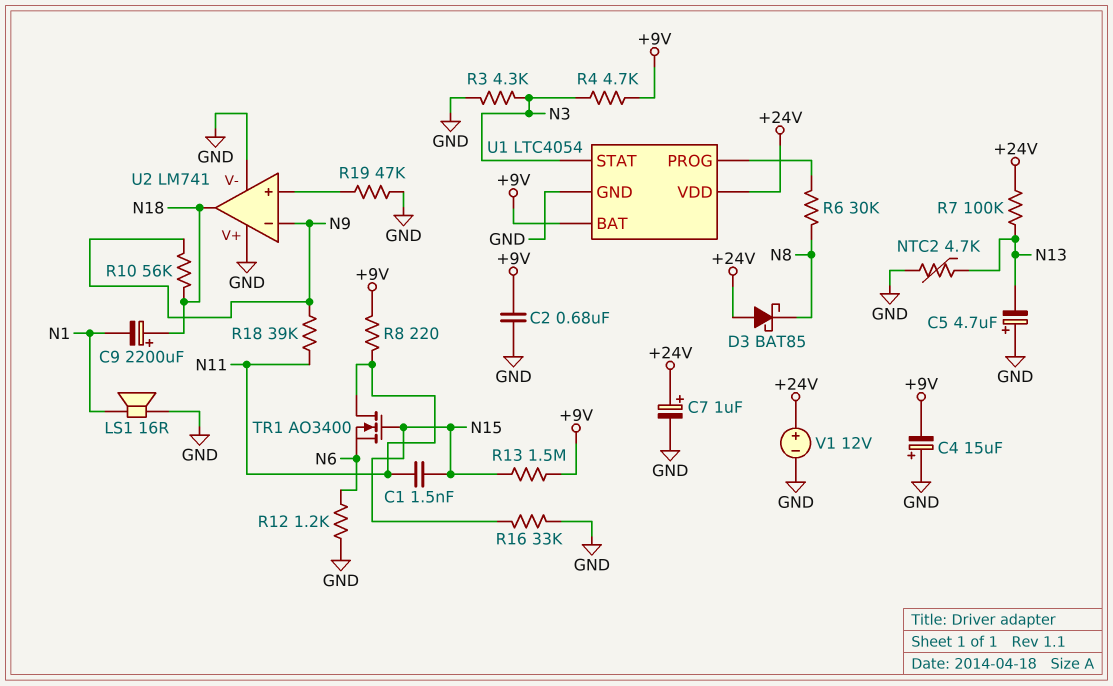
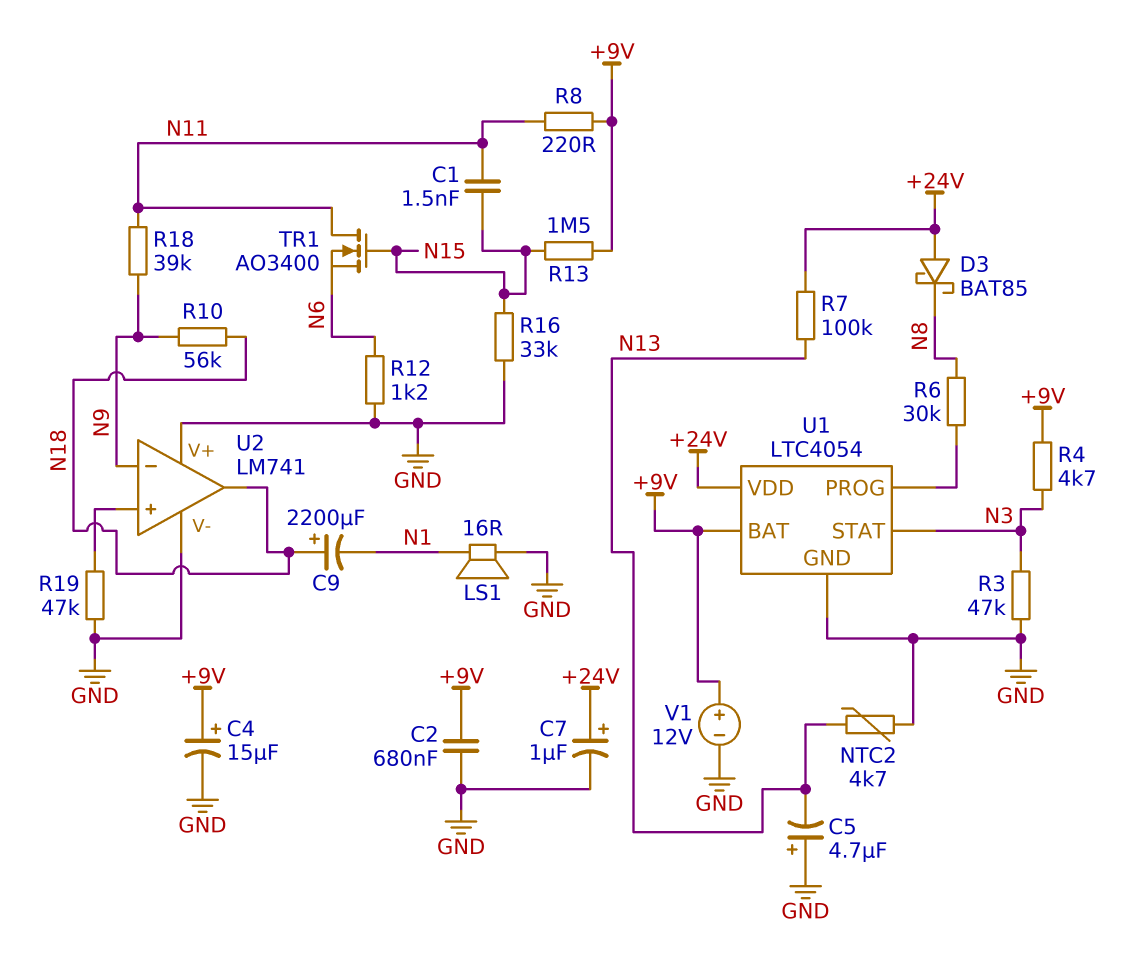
C4: 15uF (plus GND, minus +9V) -> 15uF (plus +9V, minus GND)
R3: 4.3k (GND, N3) -> 47k (GND, N3)
V1: 12V (plus +24V, minus GND) -> 12V (plus +9V, minus GND)

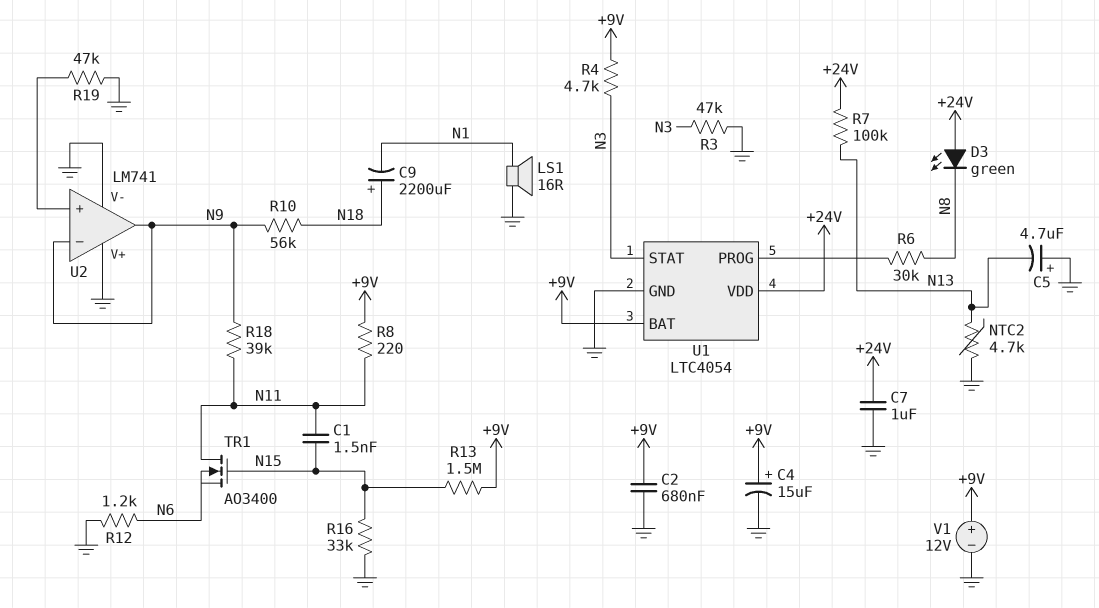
C7: 1uF (plus +24V, minus GND) -> 1uF (+24V, GND)
D3: schottky BAT85 (A +24V, K N8) -> LED green (A +24V, K N8)
U2 pin out: N18 -> N9

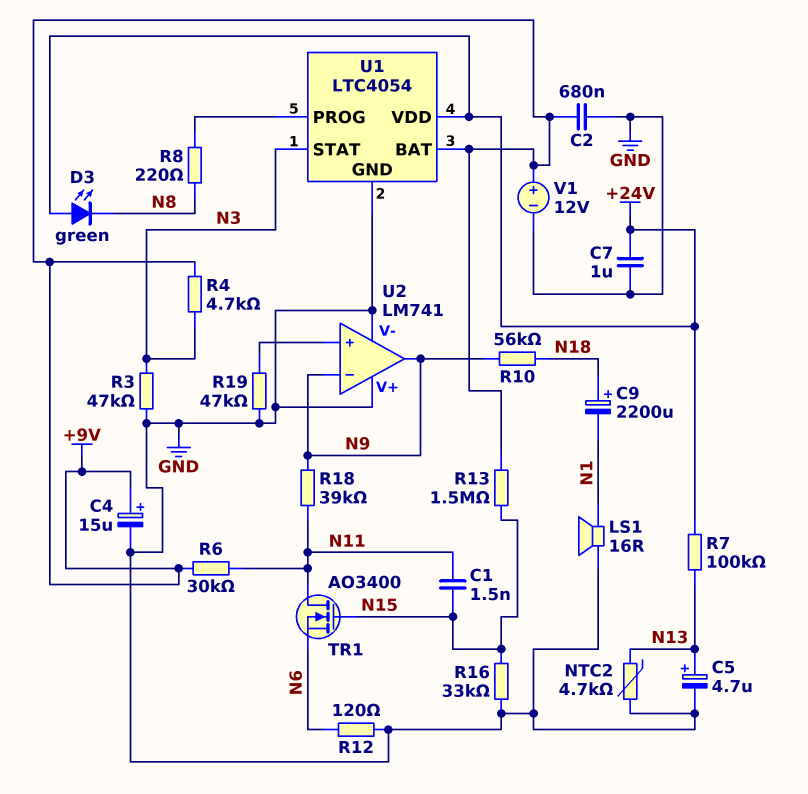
C5: 4.7uF (plus GND, minus N13) -> 4.7uF (plus N13, minus GND)
R6: 30k (N8, U1/PROG) -> 30k (+9V, N11)
R8: 220 (+9V, N11) -> 220 (N8, U1/PROG)
R12: 1.2k (GND, N6) -> 120 (GND, N6)

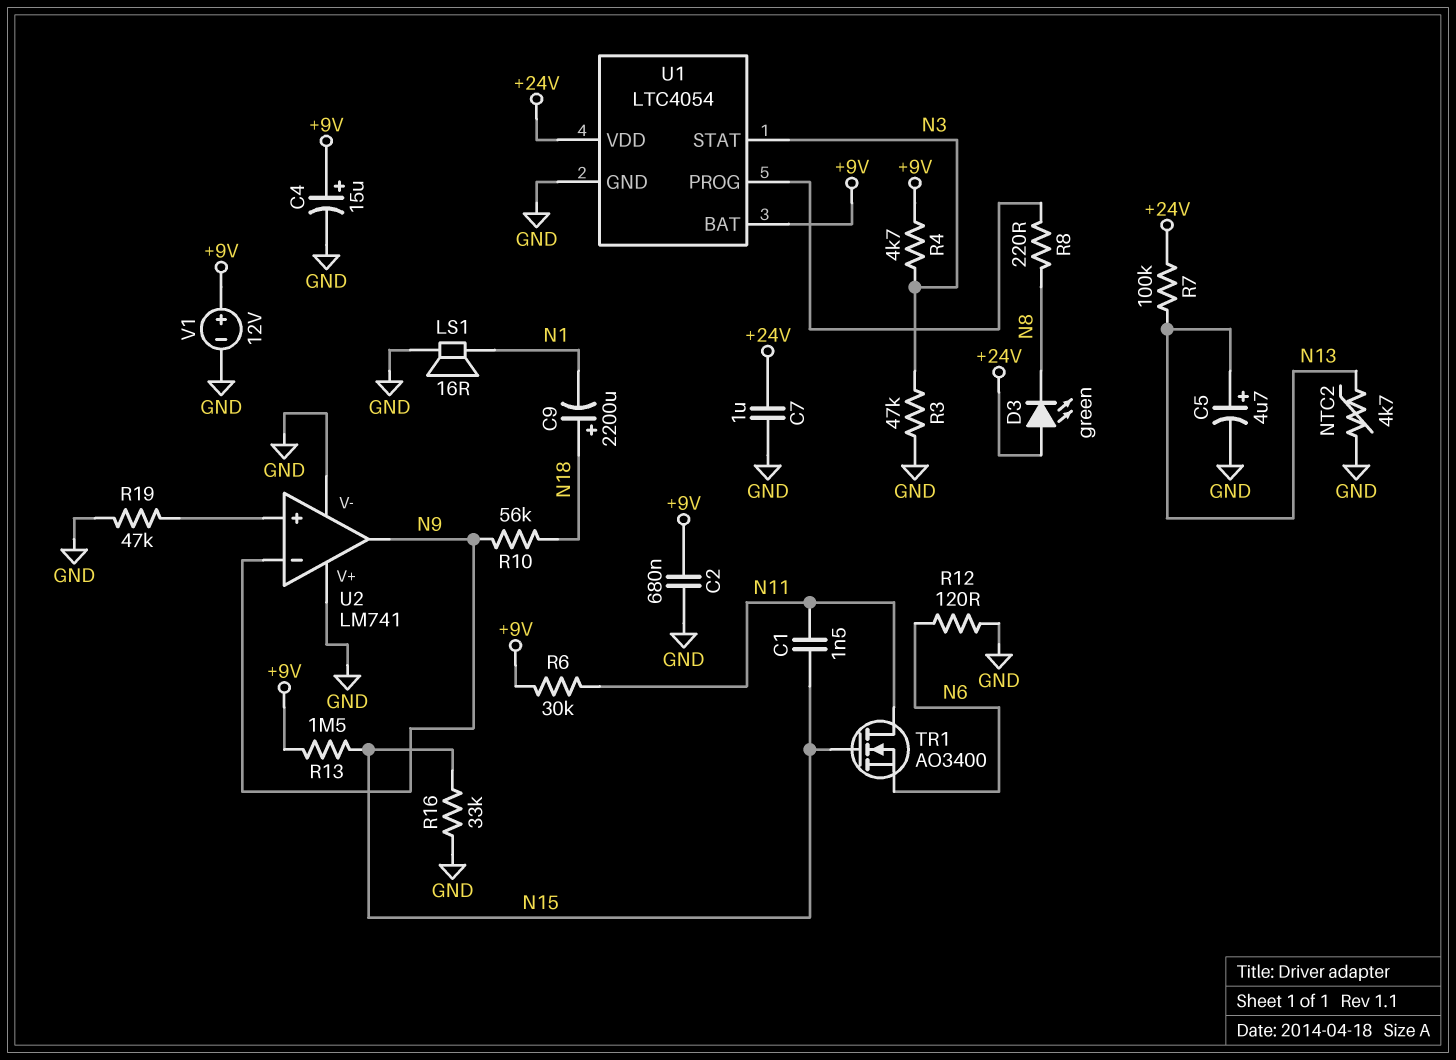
R18: 39k (N9, N11) -> none

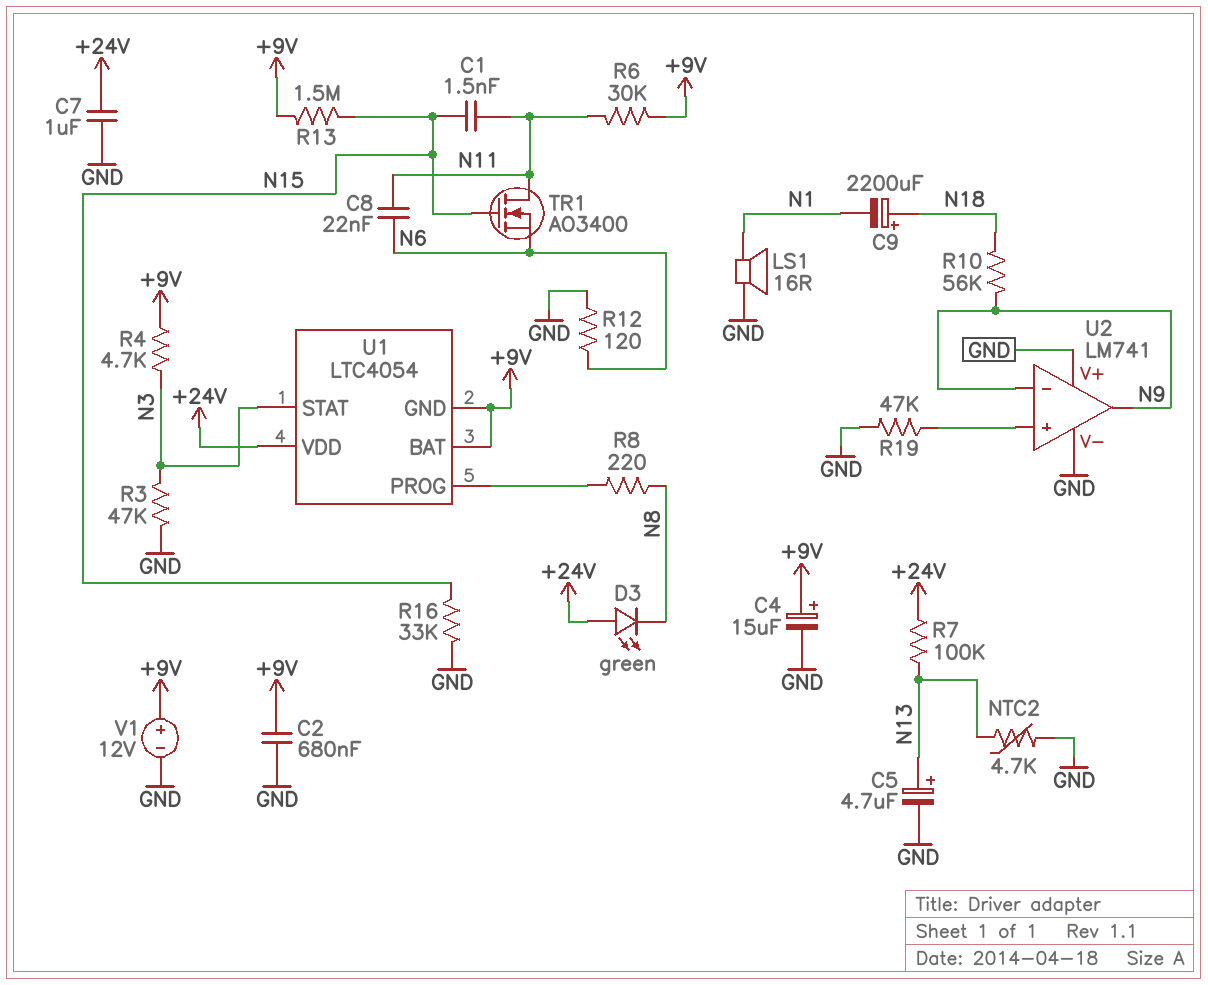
C8: none -> 22nF (N6, N11)
U1 pin GND: GND -> +9V

